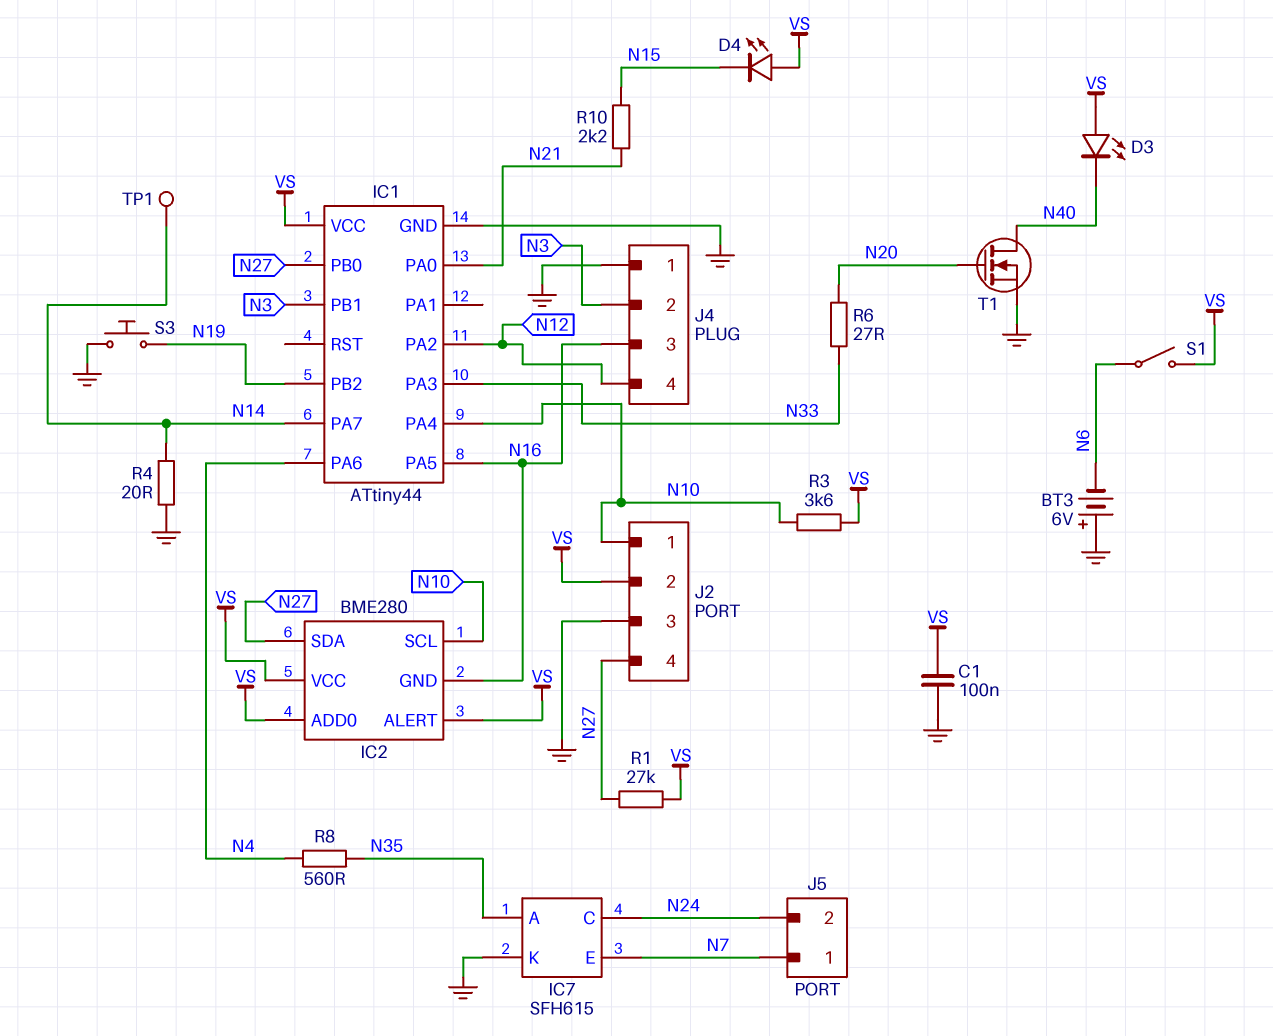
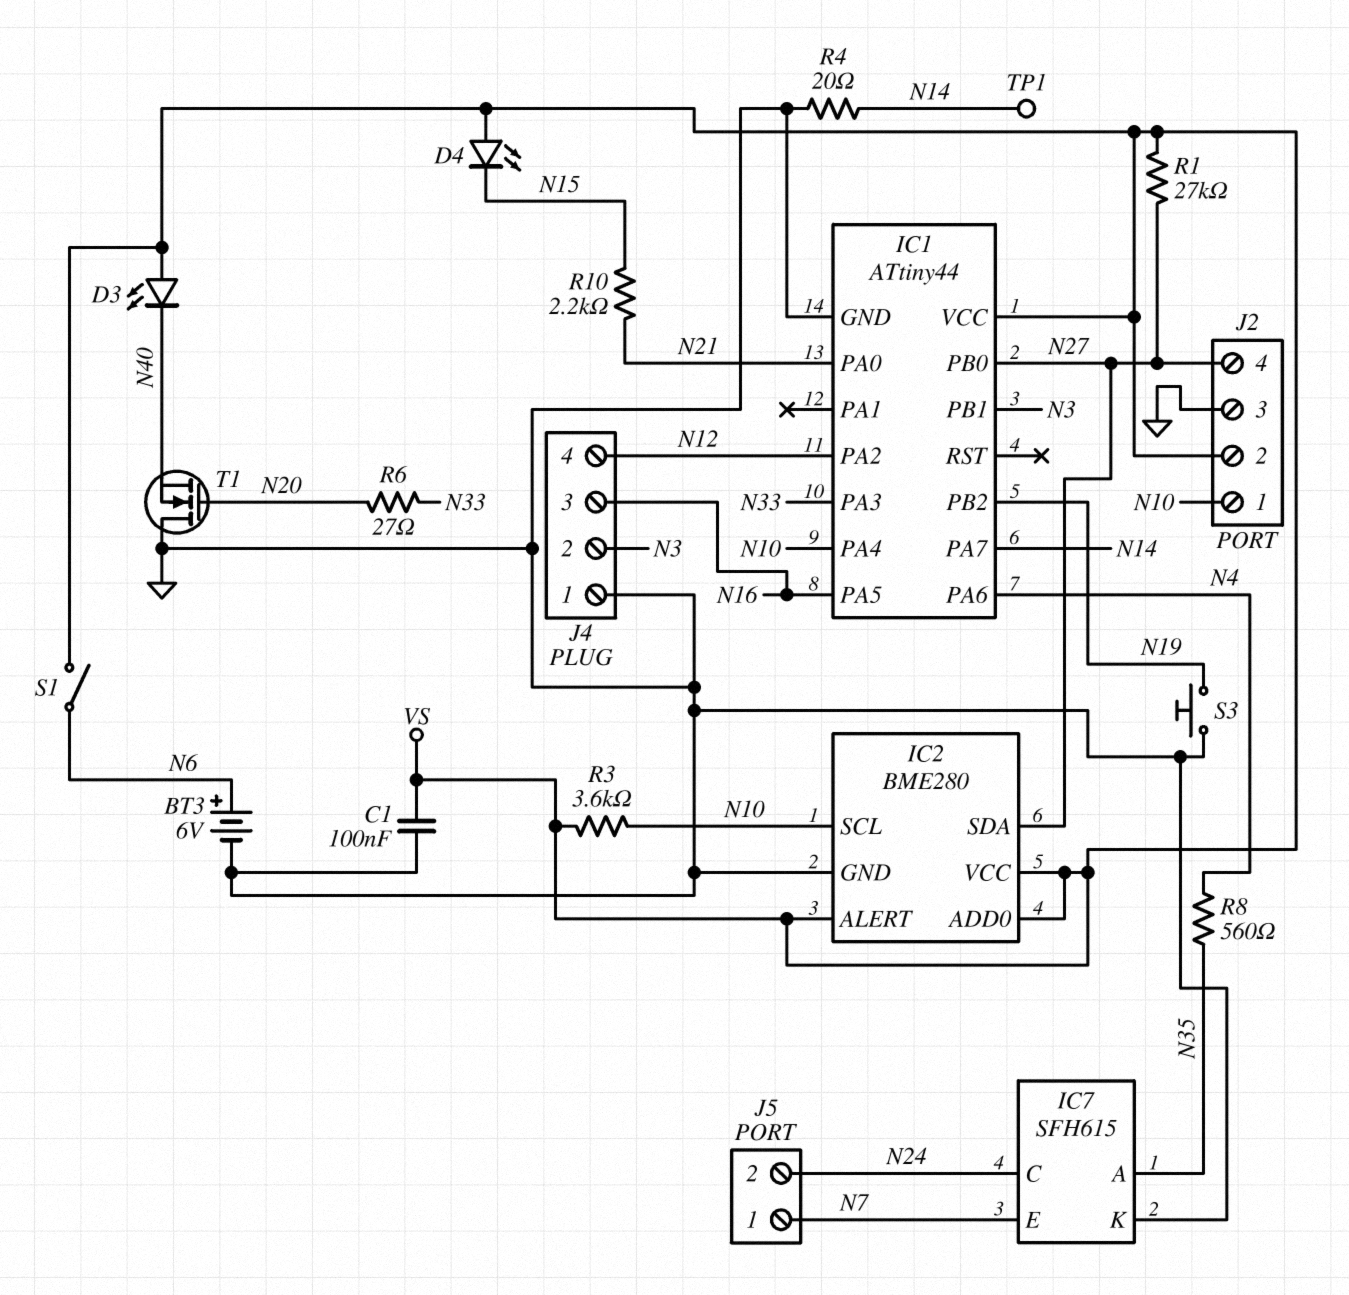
BT3: 6V (plus GND, minus N6) -> 6V (plus N6, minus GND)
IC2 pin GND: N16 -> GND
T1: NMOS (G N20, D N40, S GND) -> NMOS (G N20, D GND, S N40)

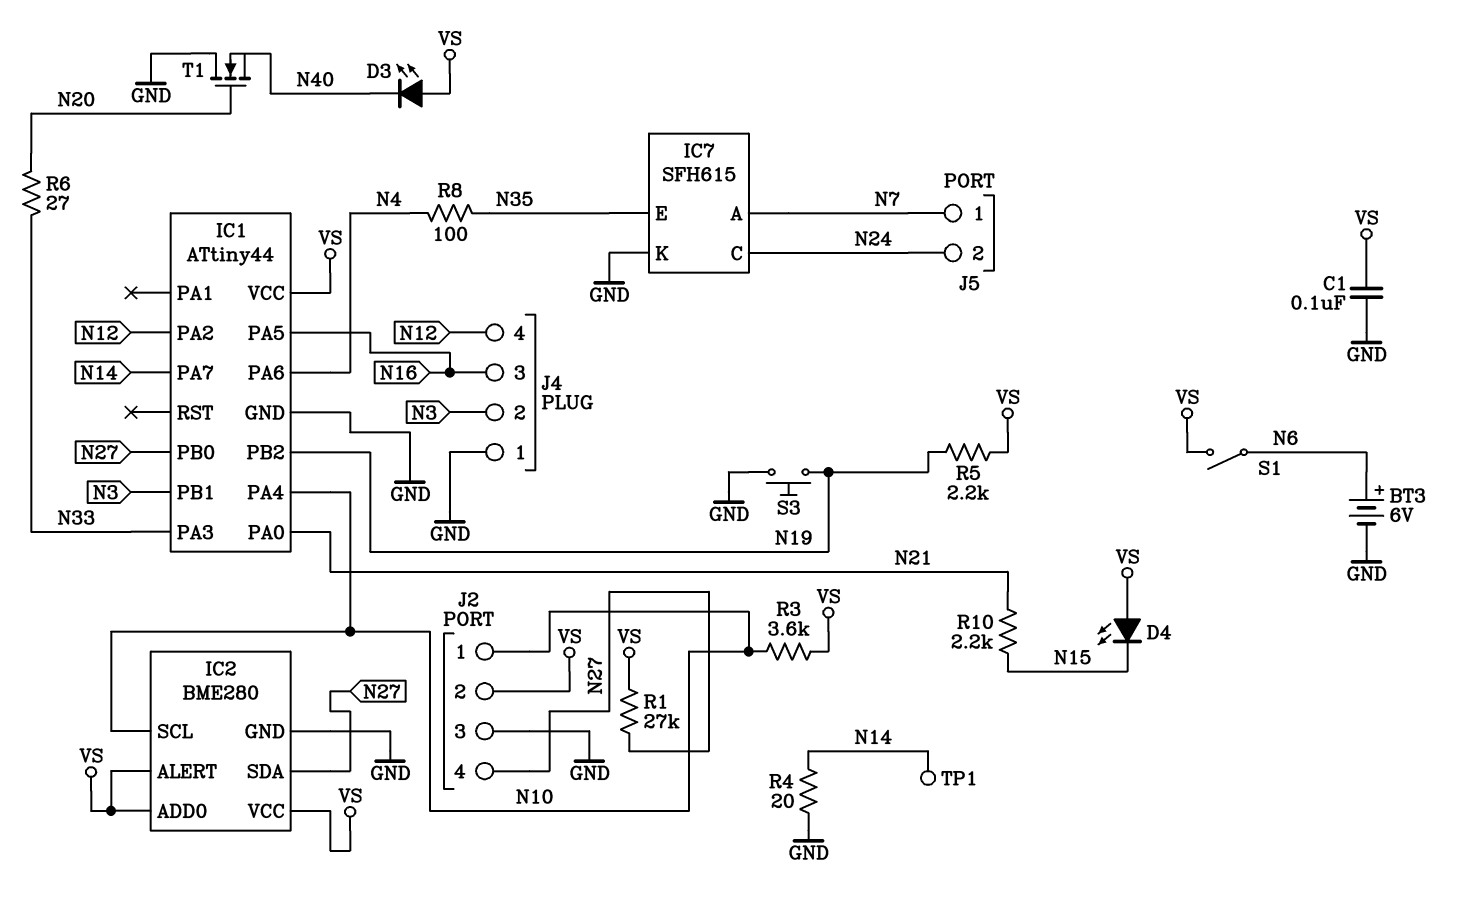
IC7 pin A: N35 -> N7
IC7 pin E: N7 -> N35
R5: none -> 2.2k (N19, VS)
R8: 560 (N4, N35) -> 100 (N4, N35)

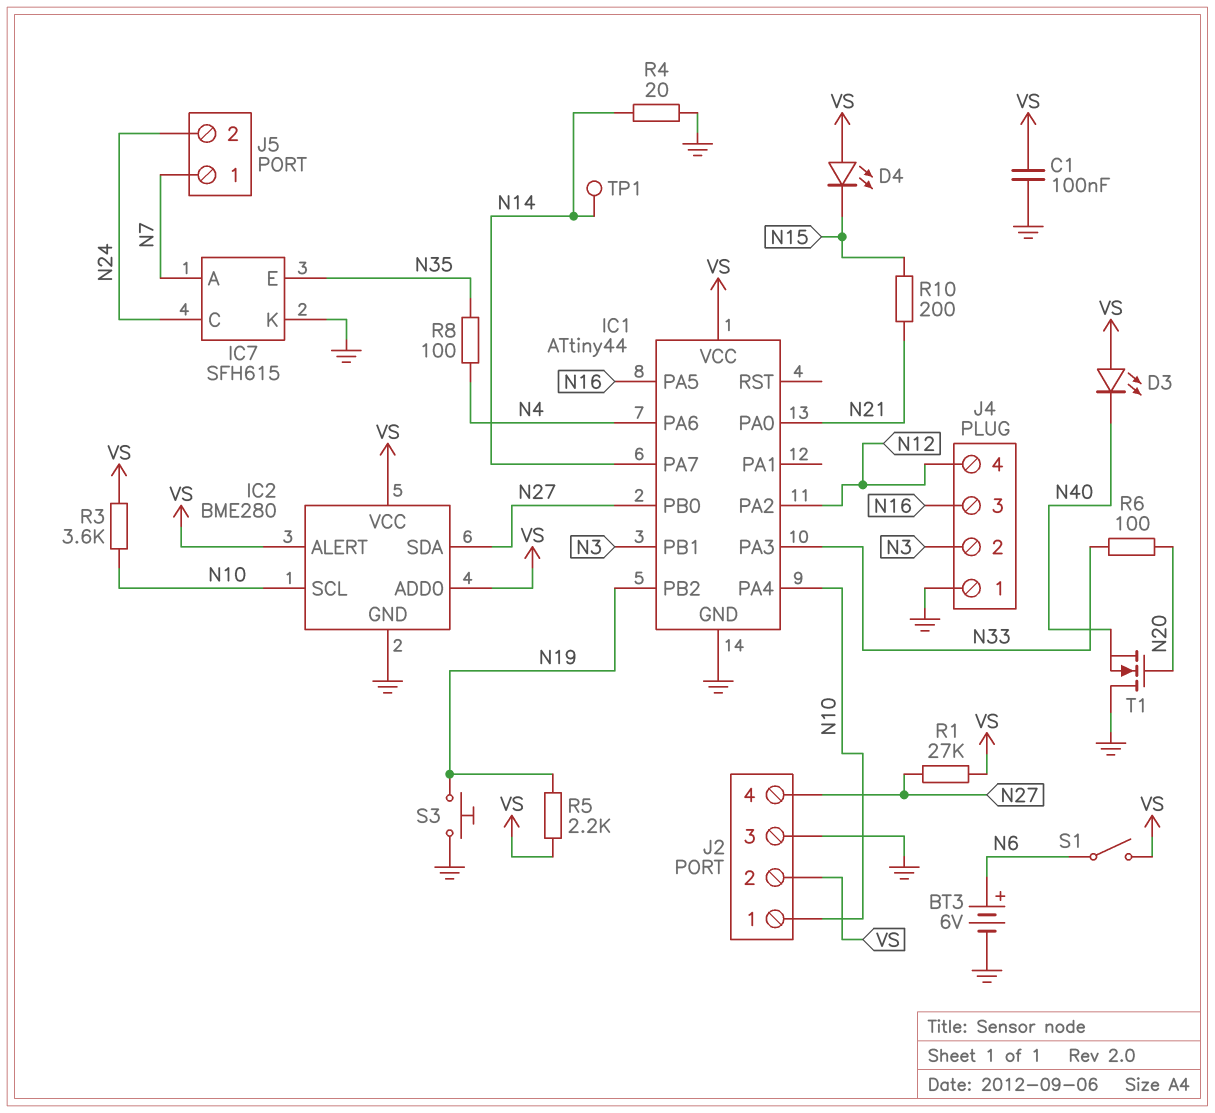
R6: 27 (N20, N33) -> 100 (N20, N33)
R10: 2.2k (N15, N21) -> 200 (N15, N21)

